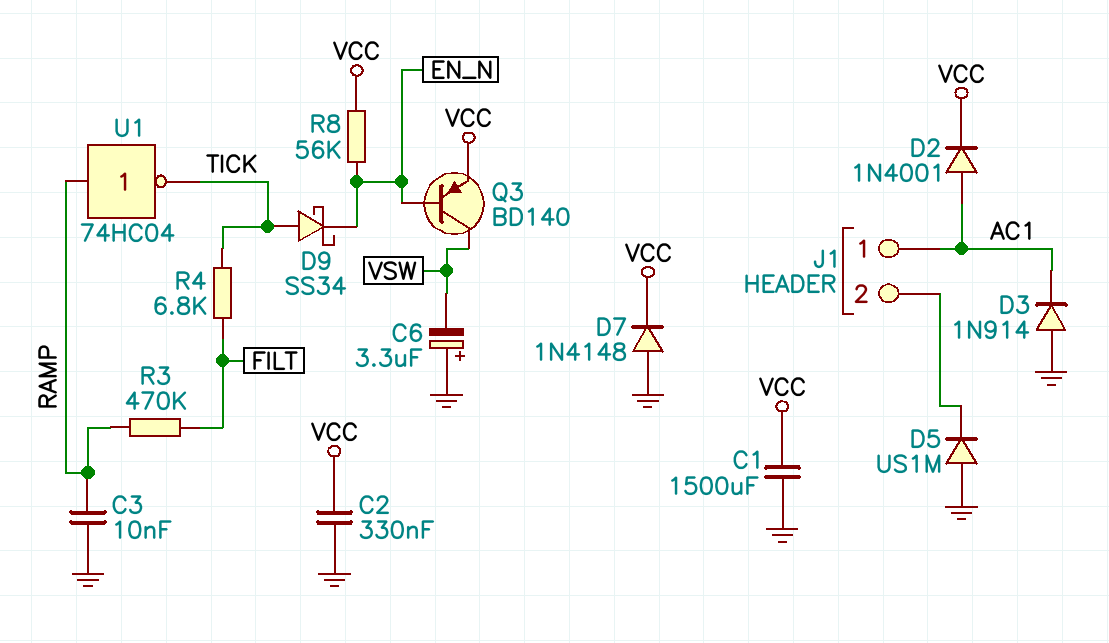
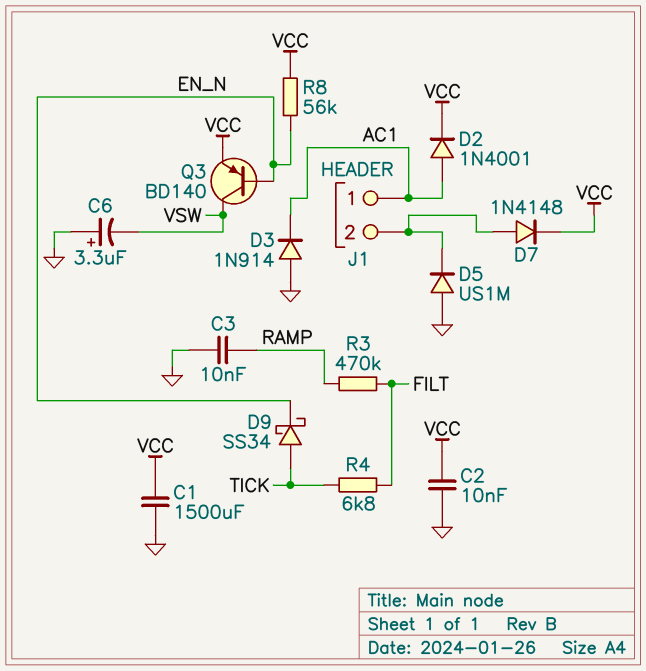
C2: 330nF (GND, VCC) -> 10nF (GND, VCC)
D7: diode 1N4148 (A GND, K VCC) -> diode 1N4148 (A J1/2, K VCC)
U1: NOT 74HC04 (in RAMP, out TICK) -> none

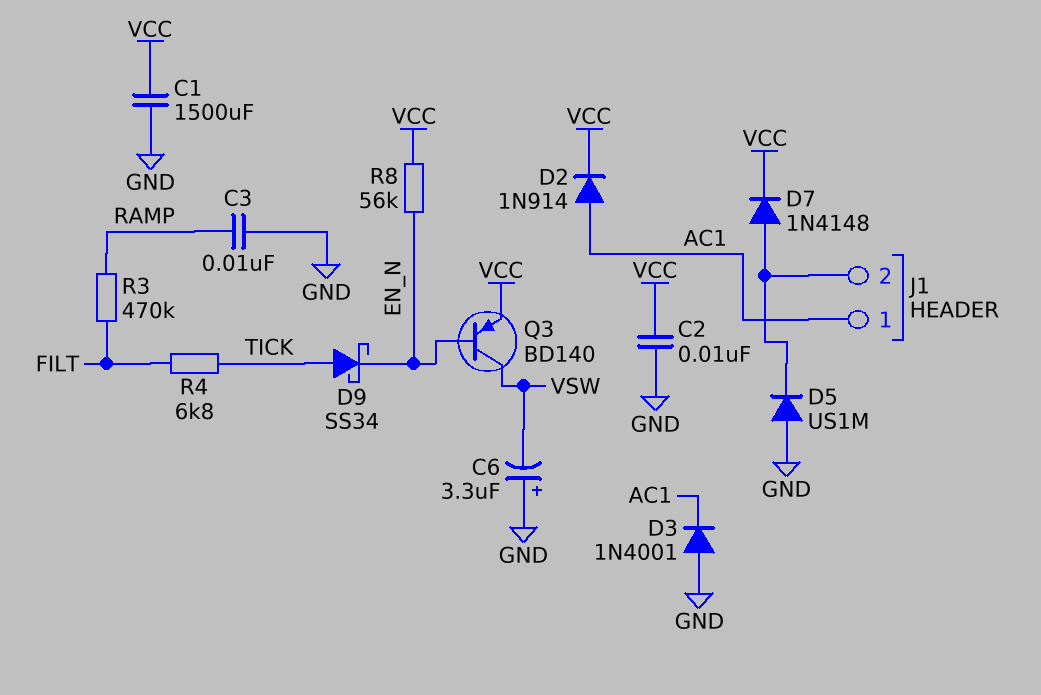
D2: diode 1N4001 (A AC1, K VCC) -> diode 1N914 (A AC1, K VCC)
D3: diode 1N914 (A GND, K AC1) -> diode 1N4001 (A GND, K AC1)

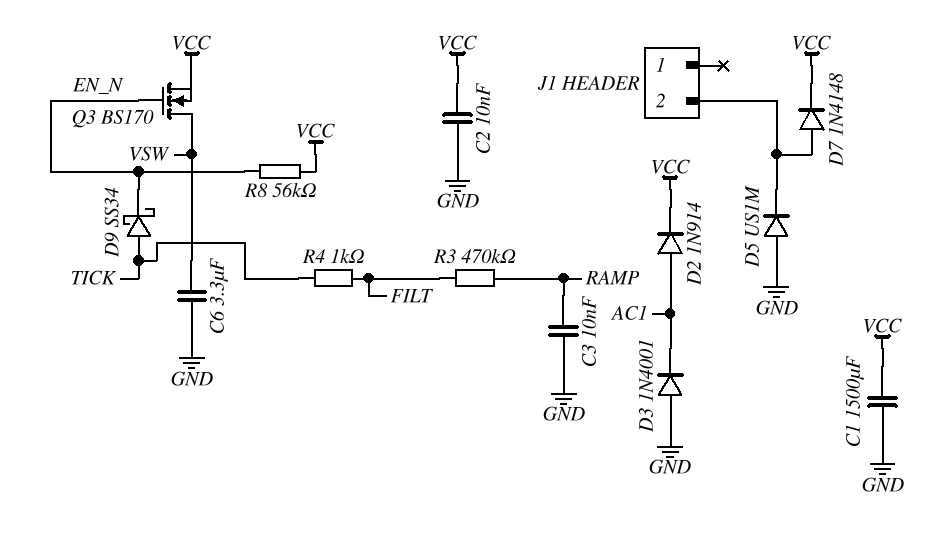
C6: 3.3uF (plus GND, minus VSW) -> 3.3uF (GND, VSW)
J1 pin 1: AC1 -> none
Q3: PNP BD140 (B EN_N, C VSW, E VCC) -> NMOS BS170 (G EN_N, D VSW, S VCC)
R4: 6.8k (FILT, TICK) -> 1k (FILT, TICK)

